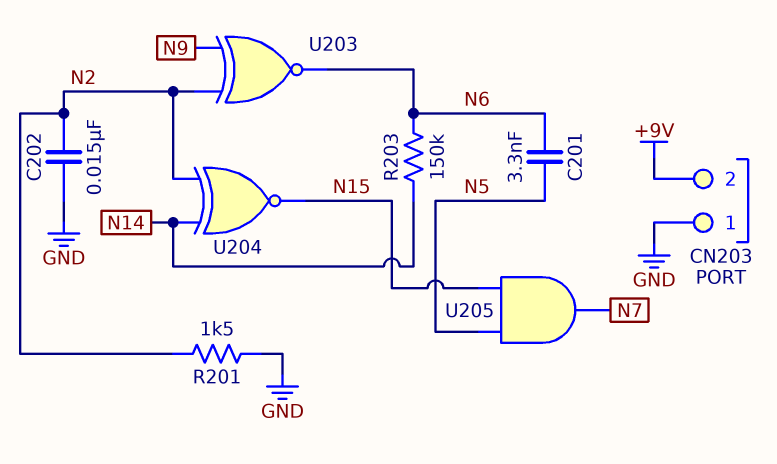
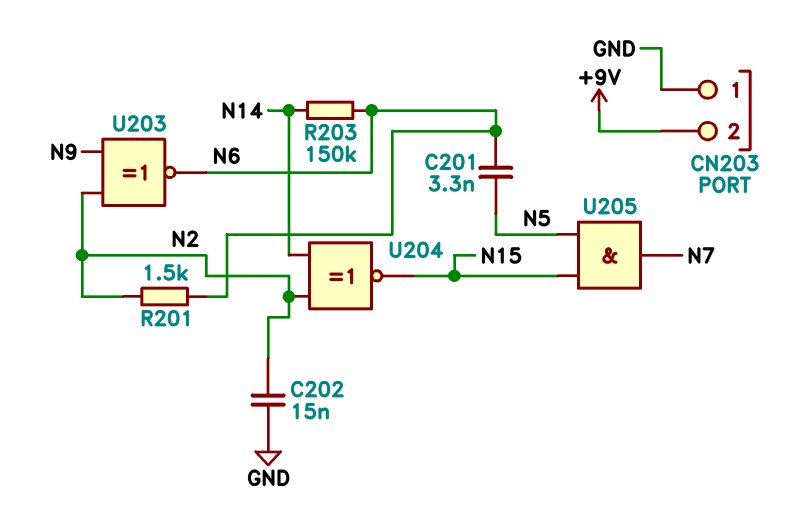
R201: 1.5k (GND, N2) -> 1.5k (N2, N6)

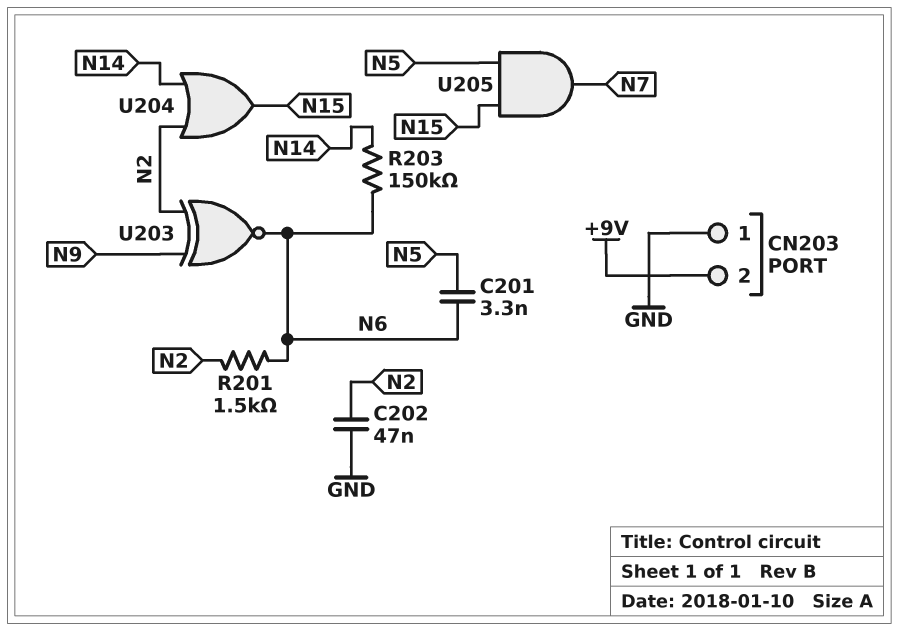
C202: 15nF (GND, N2) -> 47nF (GND, N2)
U204: XNOR (in N2, in N14, out N15) -> OR (in N2, in N14, out N15)

